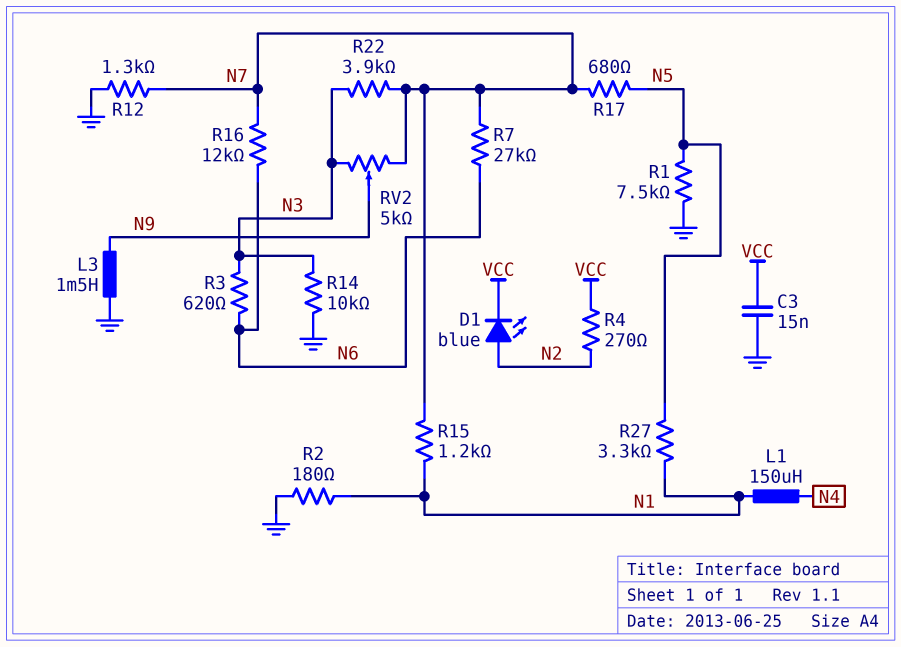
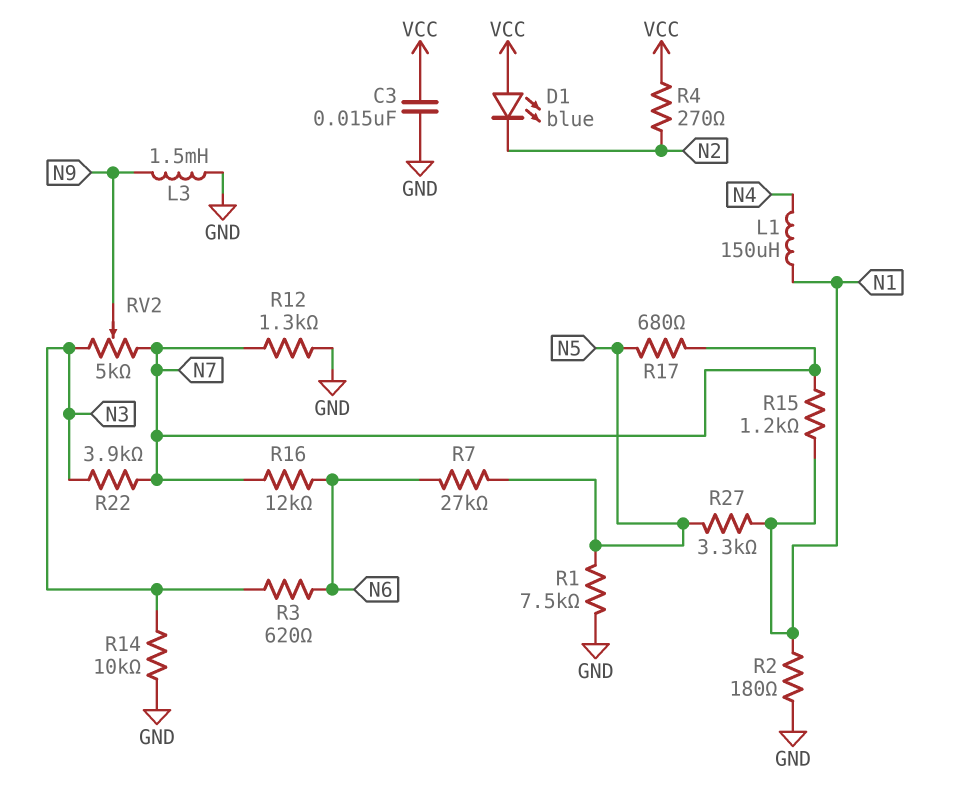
D1: LED blue (A N2, K VCC) -> LED blue (A VCC, K N2)
R7: 27k (N6, N7) -> 27k (N5, N6)

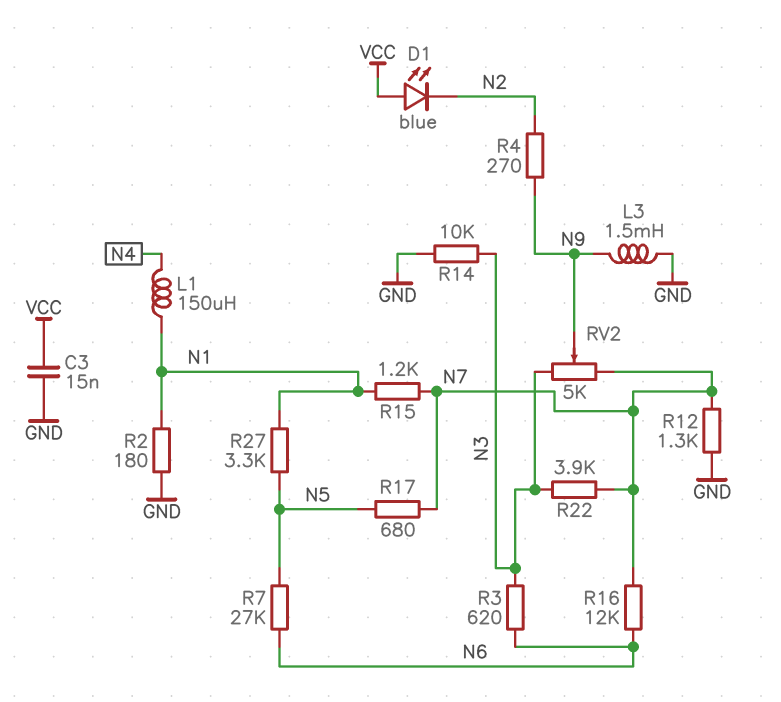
R1: 7.5k (GND, N5) -> none
R4: 270 (N2, VCC) -> 270 (N2, N9)

